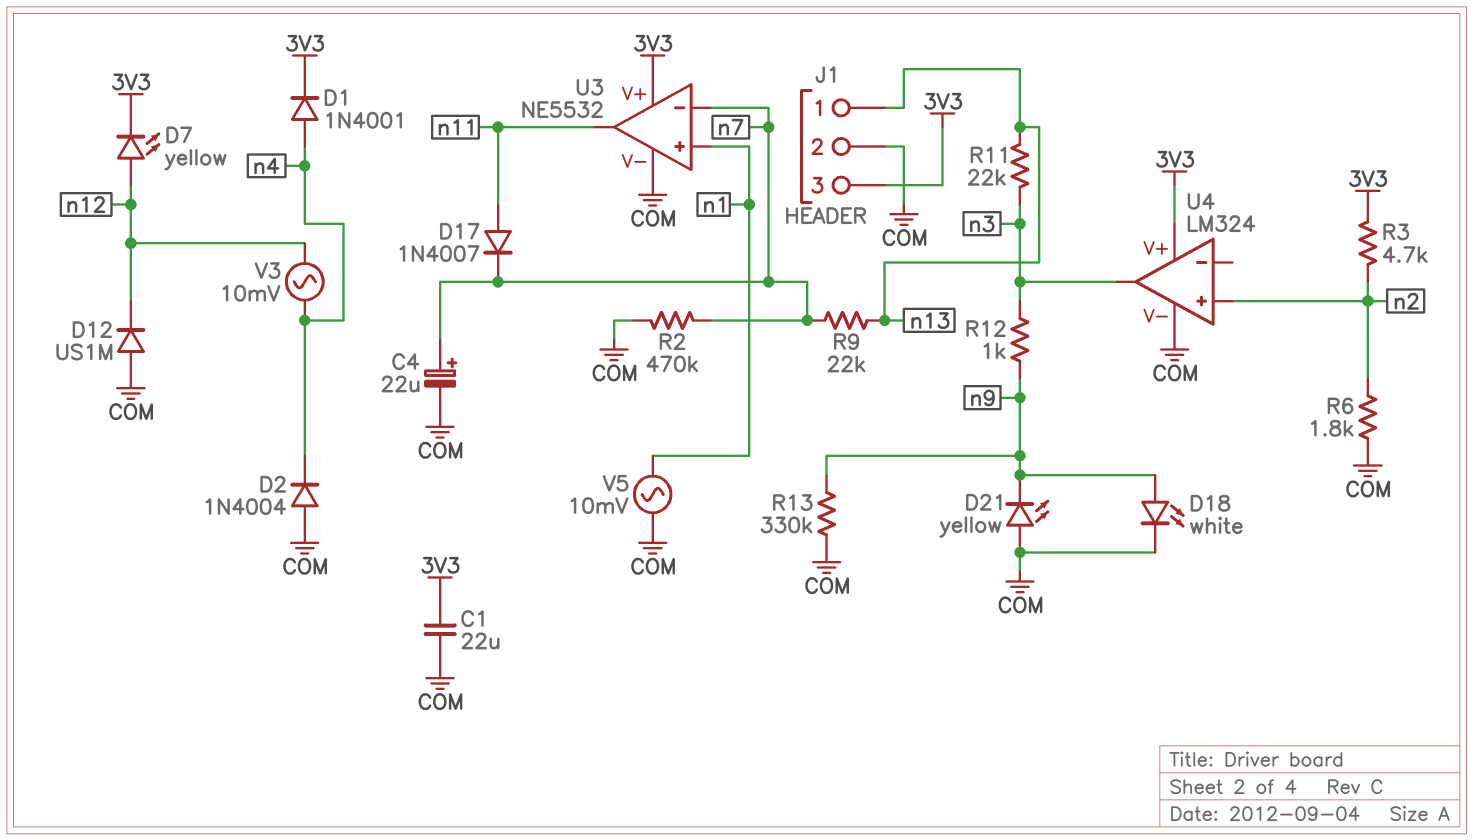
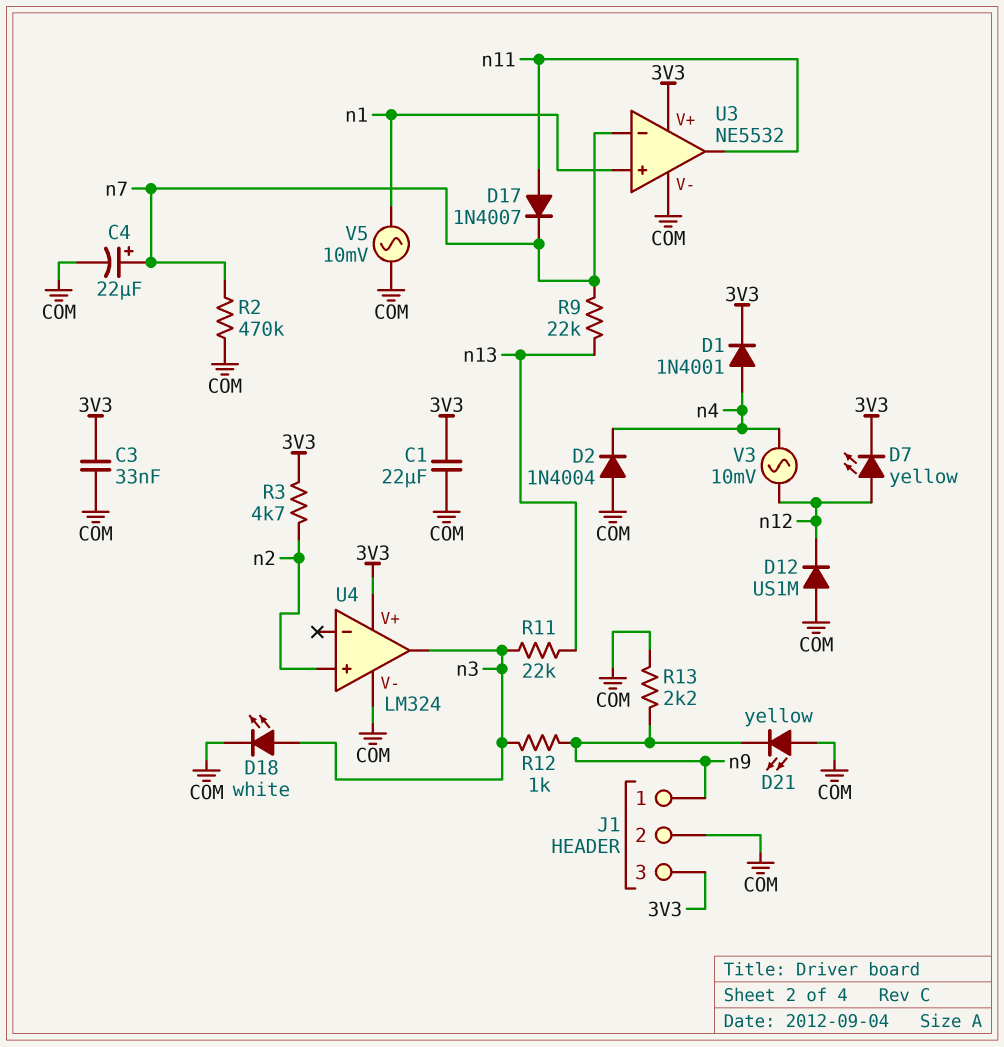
C3: none -> 33nF (3V3, COM)
D18: LED white (A n9, K COM) -> LED white (A n3, K COM)
J1 pin 1: n13 -> n9
R6: 1.8k (COM, n2) -> none
R13: 330k (COM, n9) -> 2.2k (COM, n9)

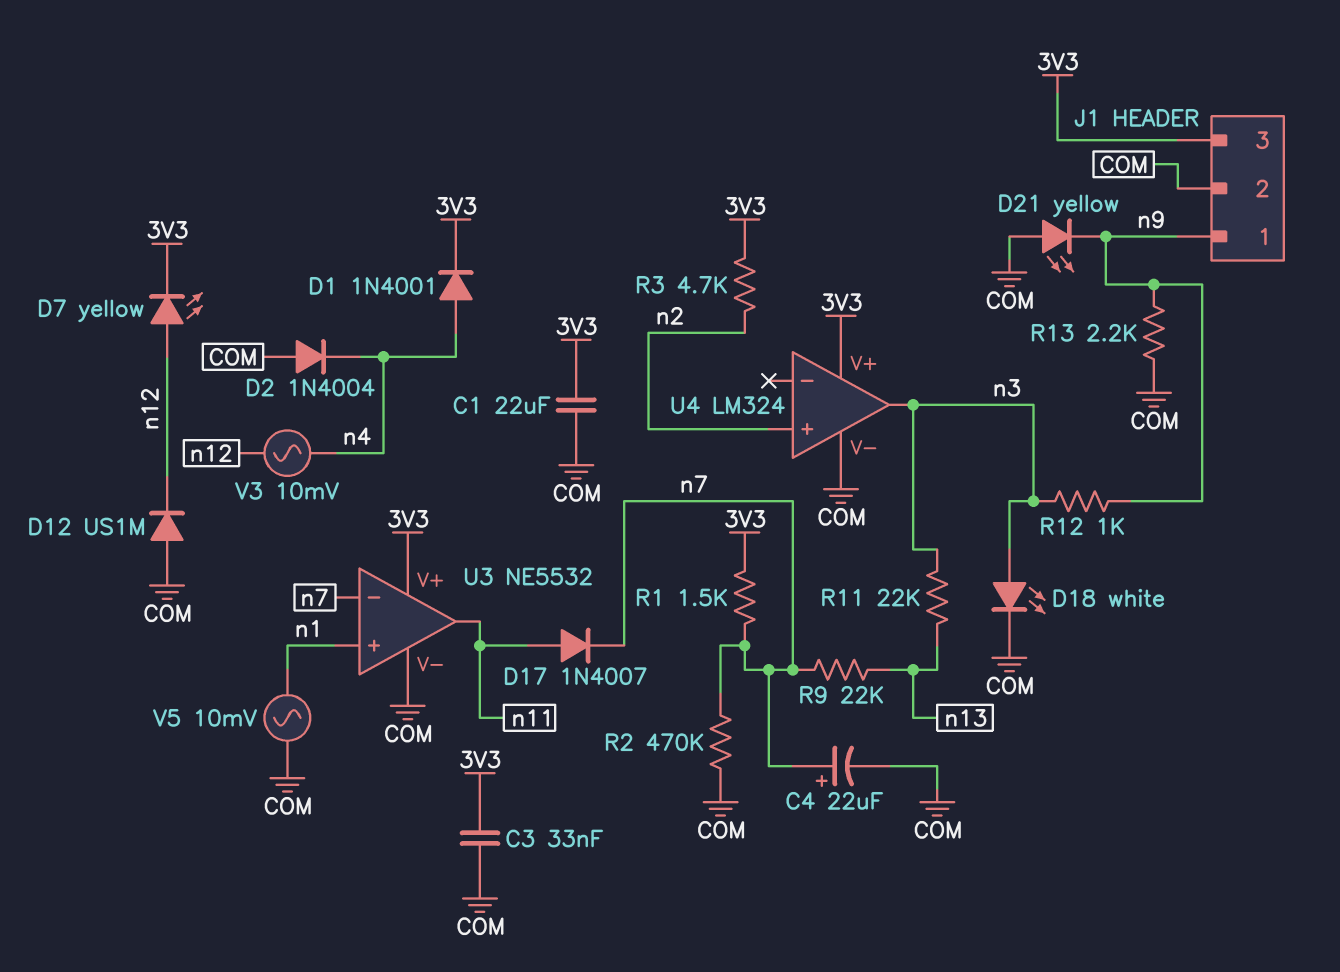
R1: none -> 1.5k (3V3, n7)

